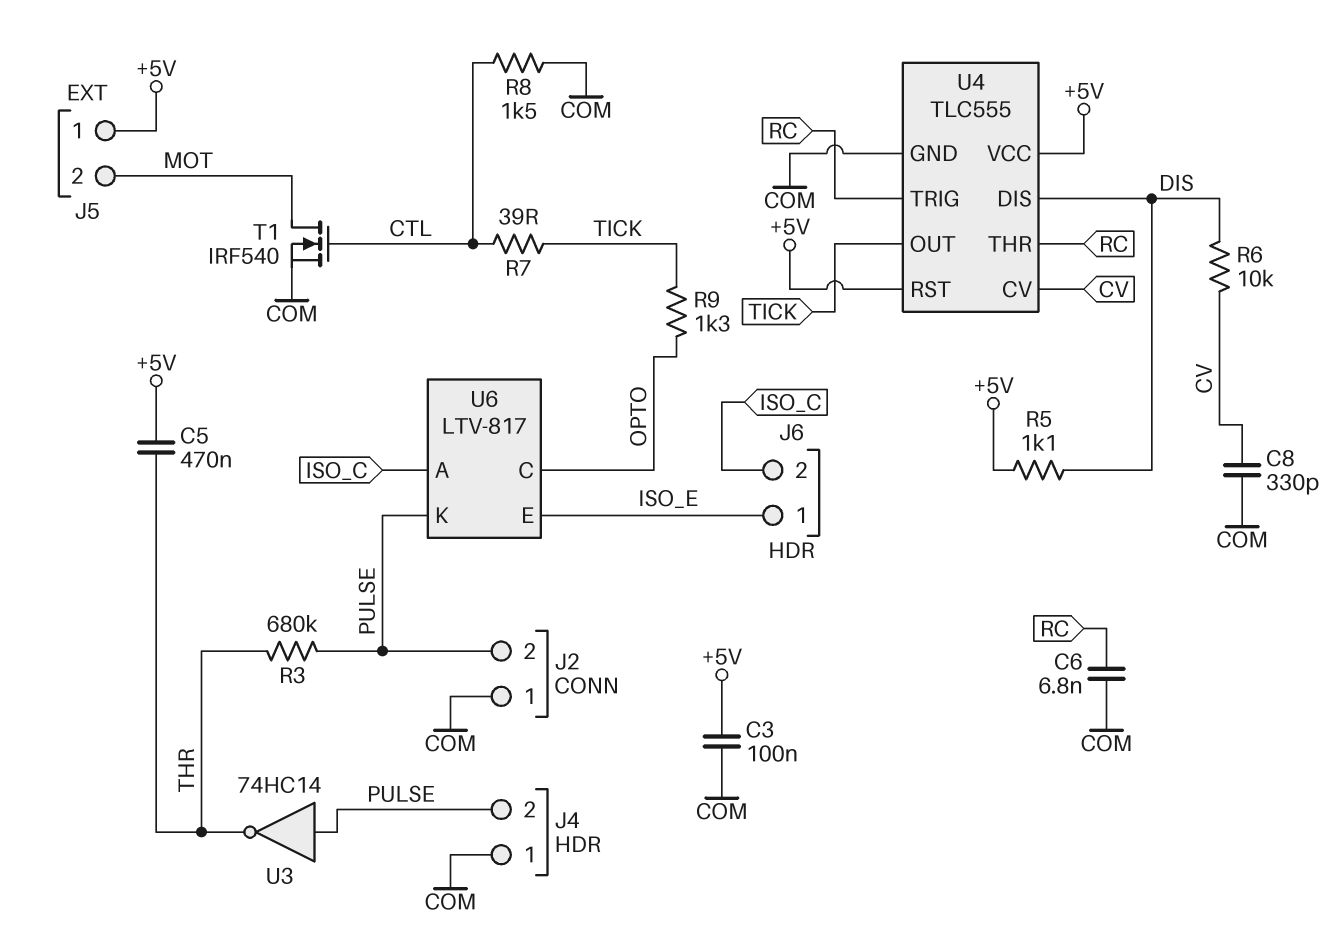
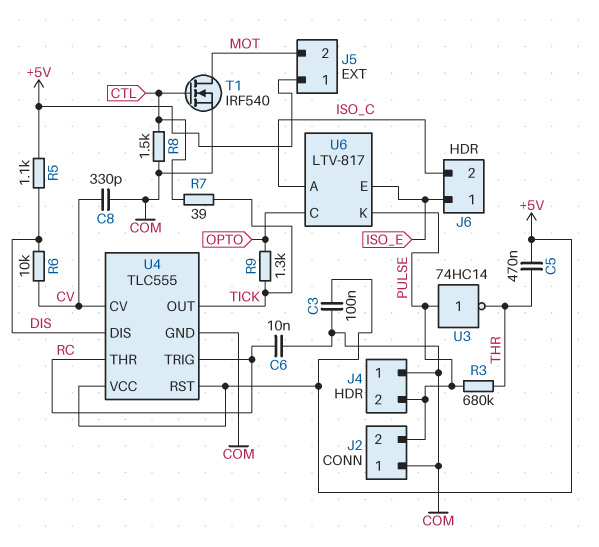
C6: 6.8nF (COM, RC) -> 10nF (COM, RC)

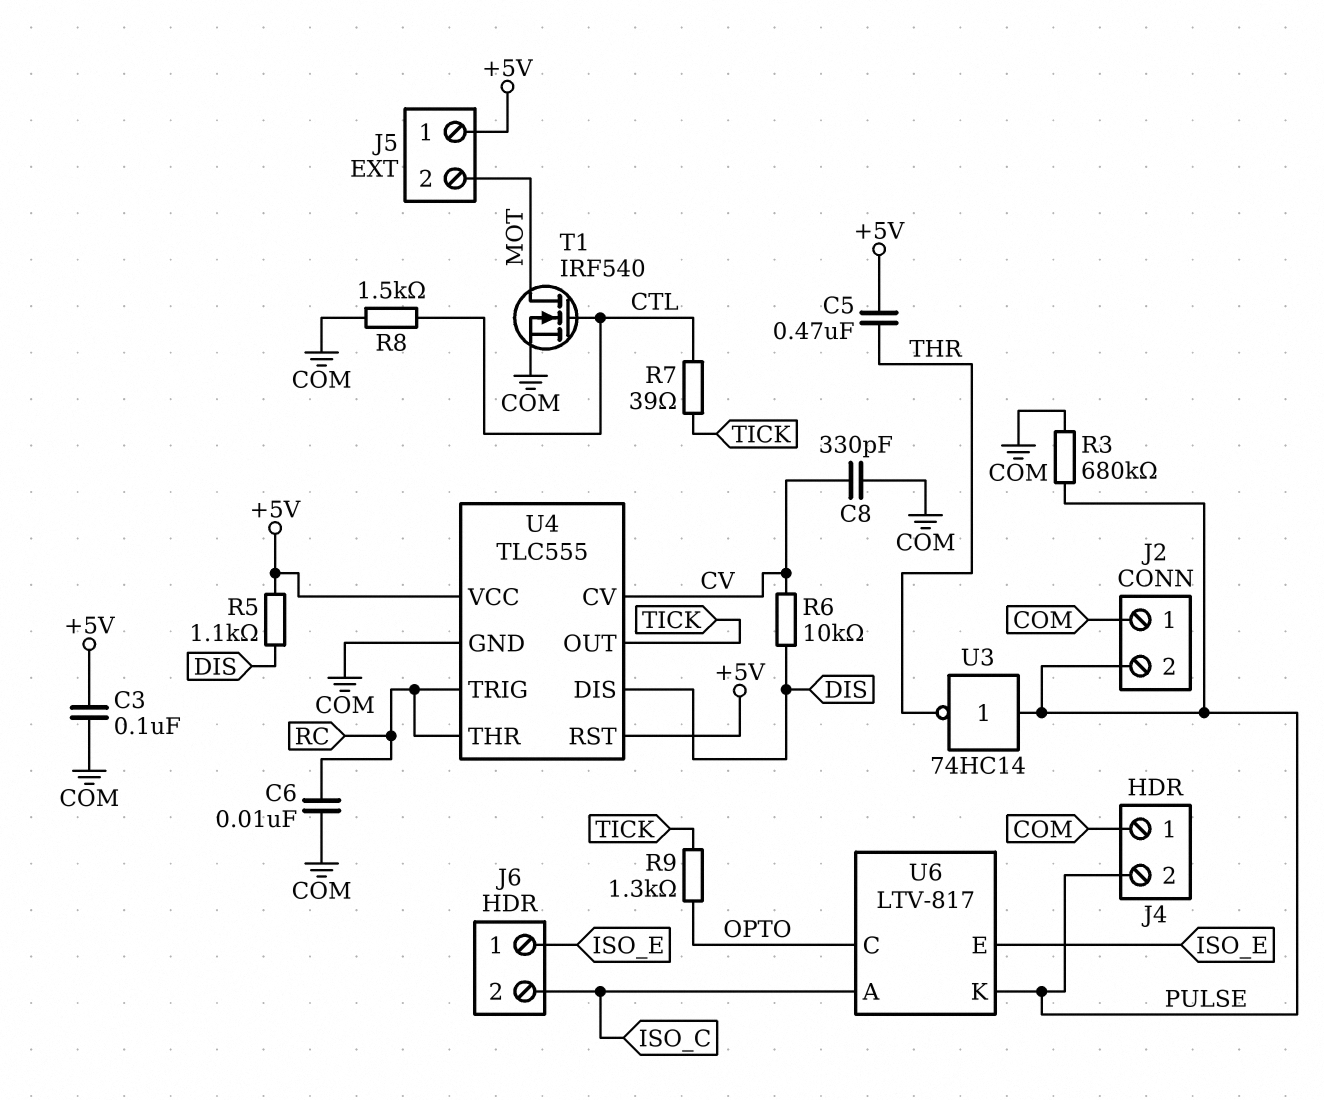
R3: 680k (PULSE, THR) -> 680k (COM, PULSE)

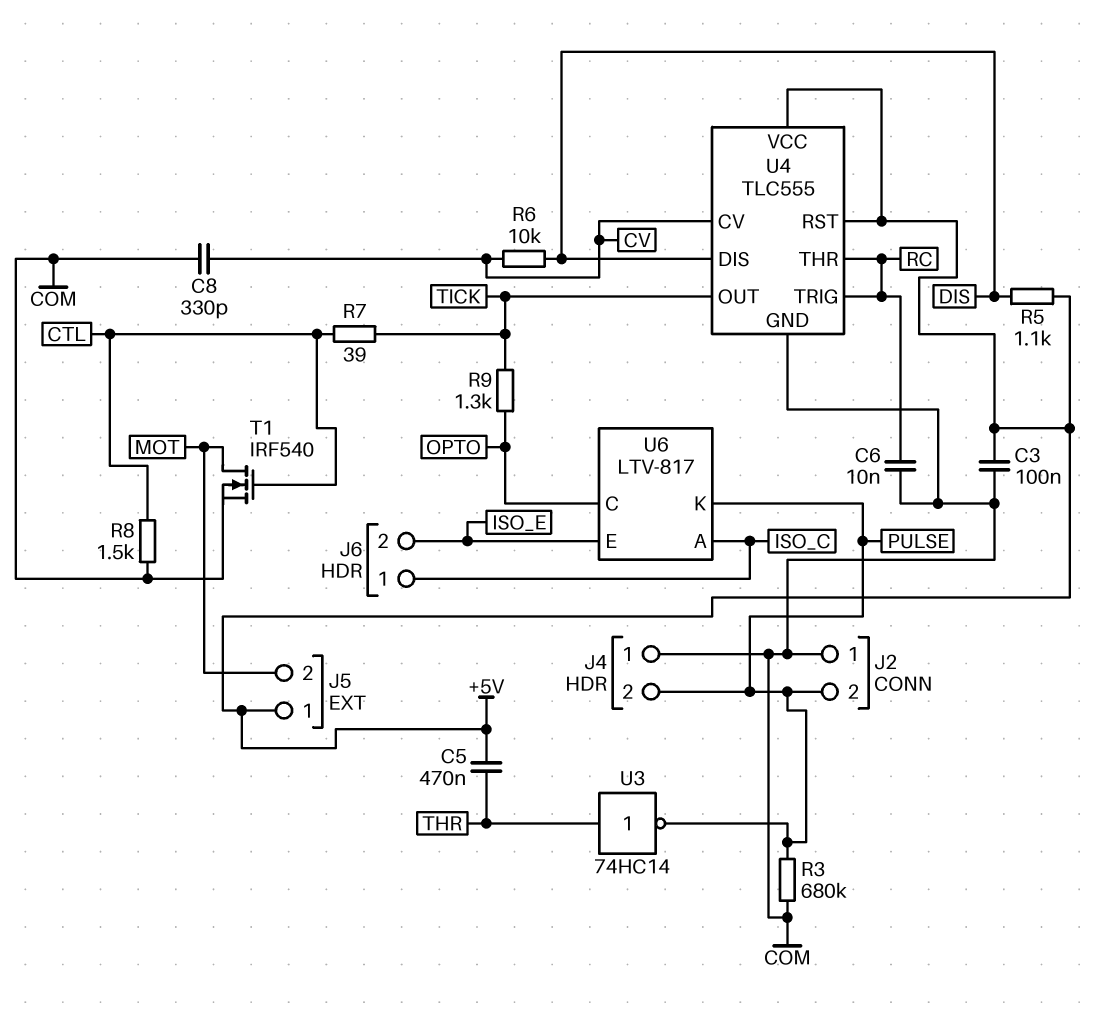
J6 pin 1: ISO_E -> ISO_C
J6 pin 2: ISO_C -> ISO_E
U3: NOT 74HC14 (in PULSE, out THR) -> NOT 74HC14 (in THR, out PULSE)

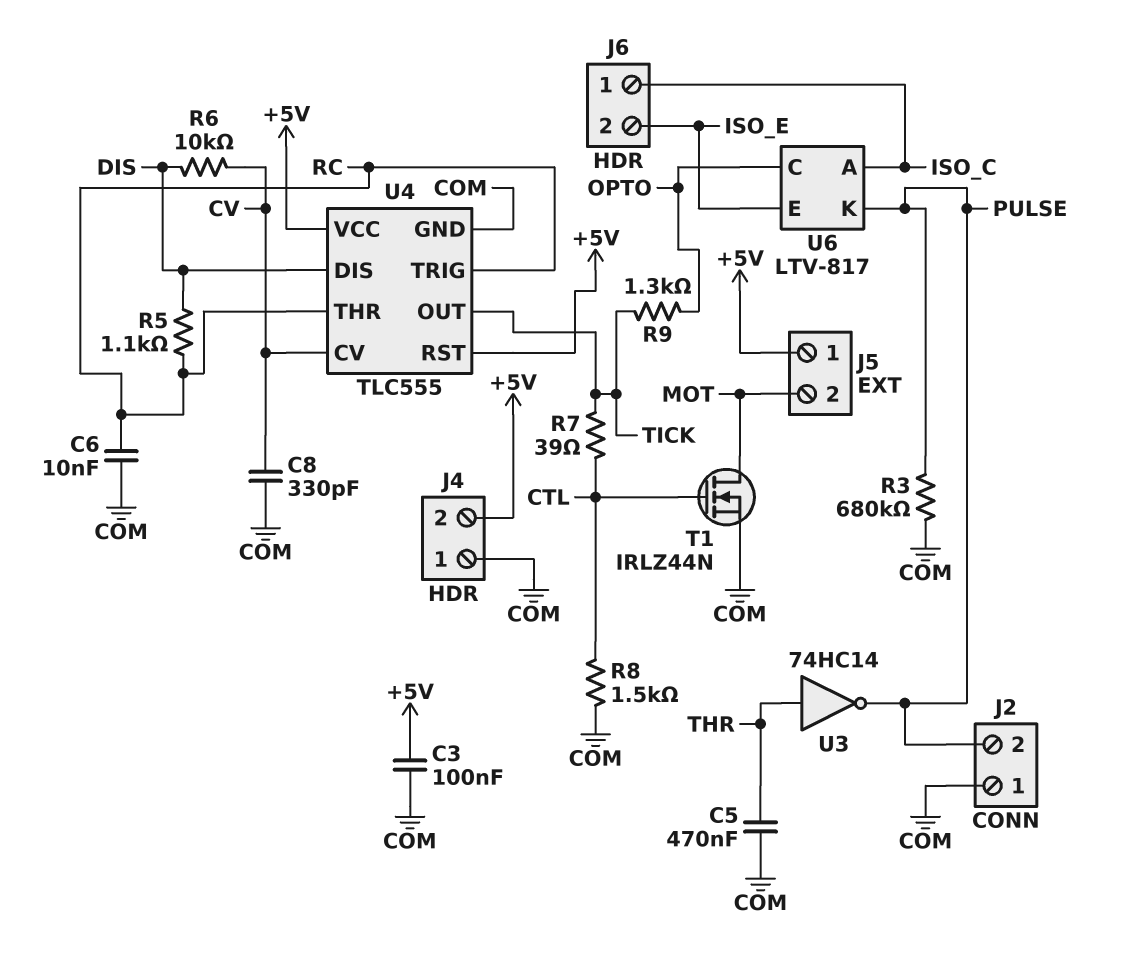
C5: 470nF (+5V, THR) -> 470nF (COM, THR)
J4 pin 2: PULSE -> +5V
R5: 1.1k (+5V, DIS) -> 1.1k (DIS, RC)
T1: NMOS IRF540 (G CTL, D MOT, S COM) -> NMOS IRLZ44N (G CTL, D MOT, S COM)

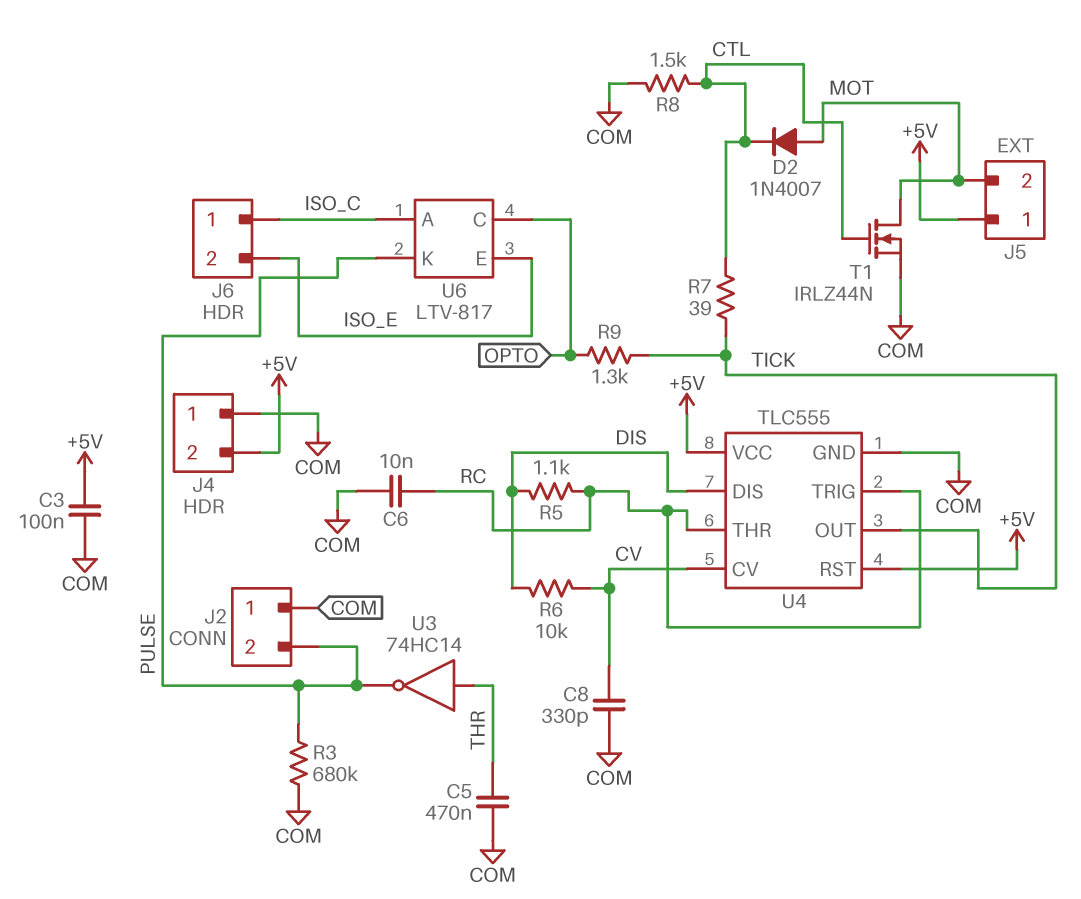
D2: none -> diode 1N4007 (A MOT, K CTL)

